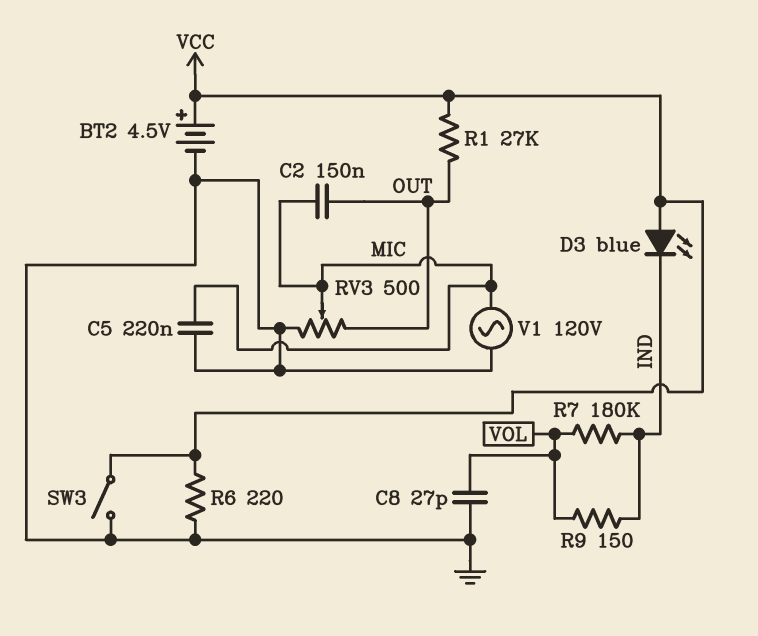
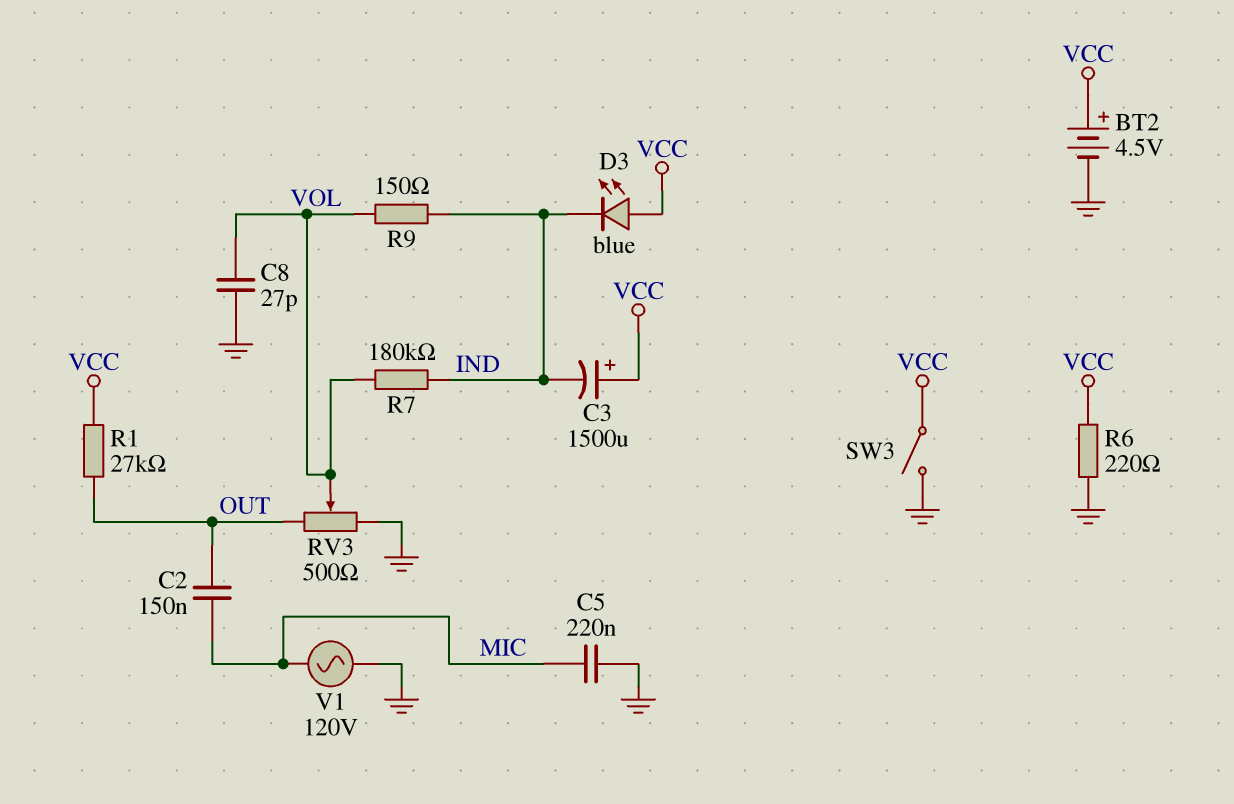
C3: none -> 1500uF (plus VCC, minus IND)
RV3: 500 (GND, OUT, wiper MIC) -> 500 (GND, OUT, wiper VOL)

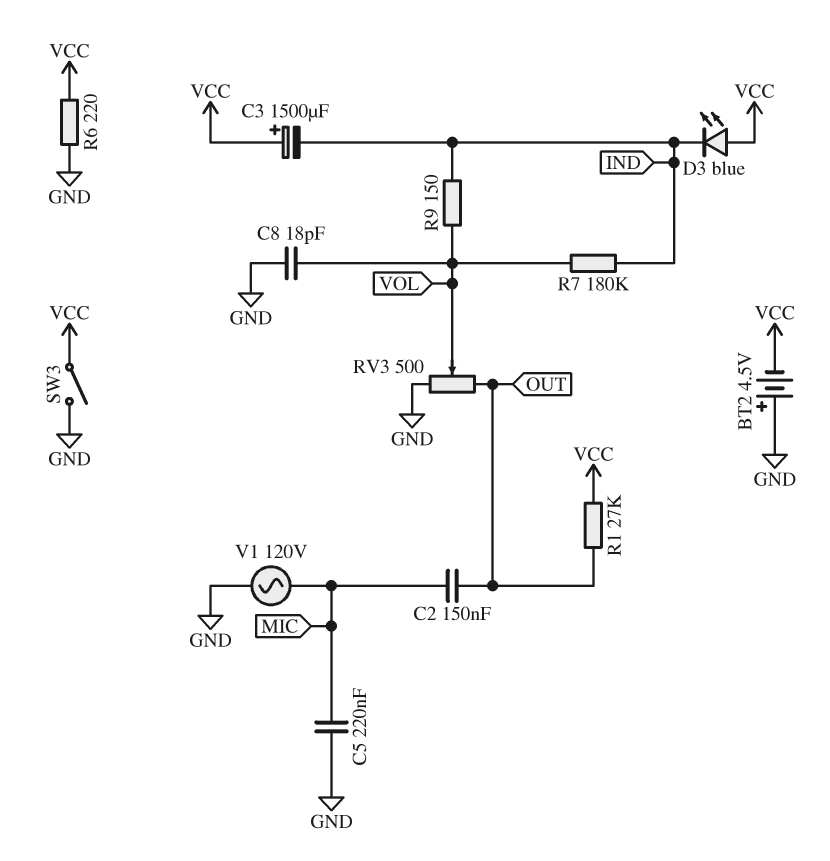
BT2: 4.5V (plus VCC, minus GND) -> 4.5V (plus GND, minus VCC)
C8: 27pF (GND, VOL) -> 18pF (GND, VOL)

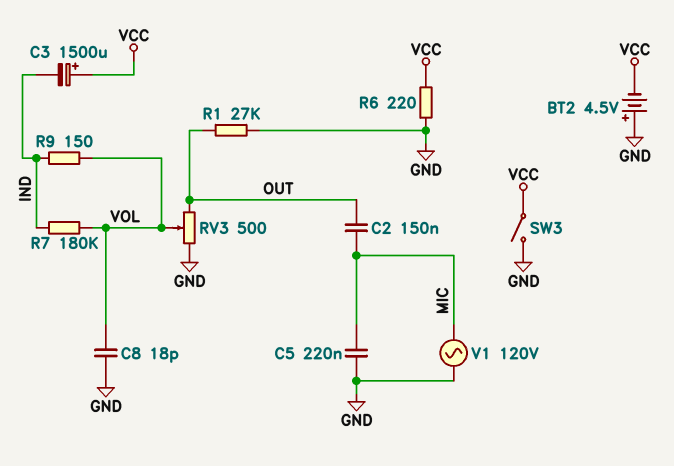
D3: LED blue (A VCC, K IND) -> none
R1: 27k (OUT, VCC) -> 27k (GND, OUT)

